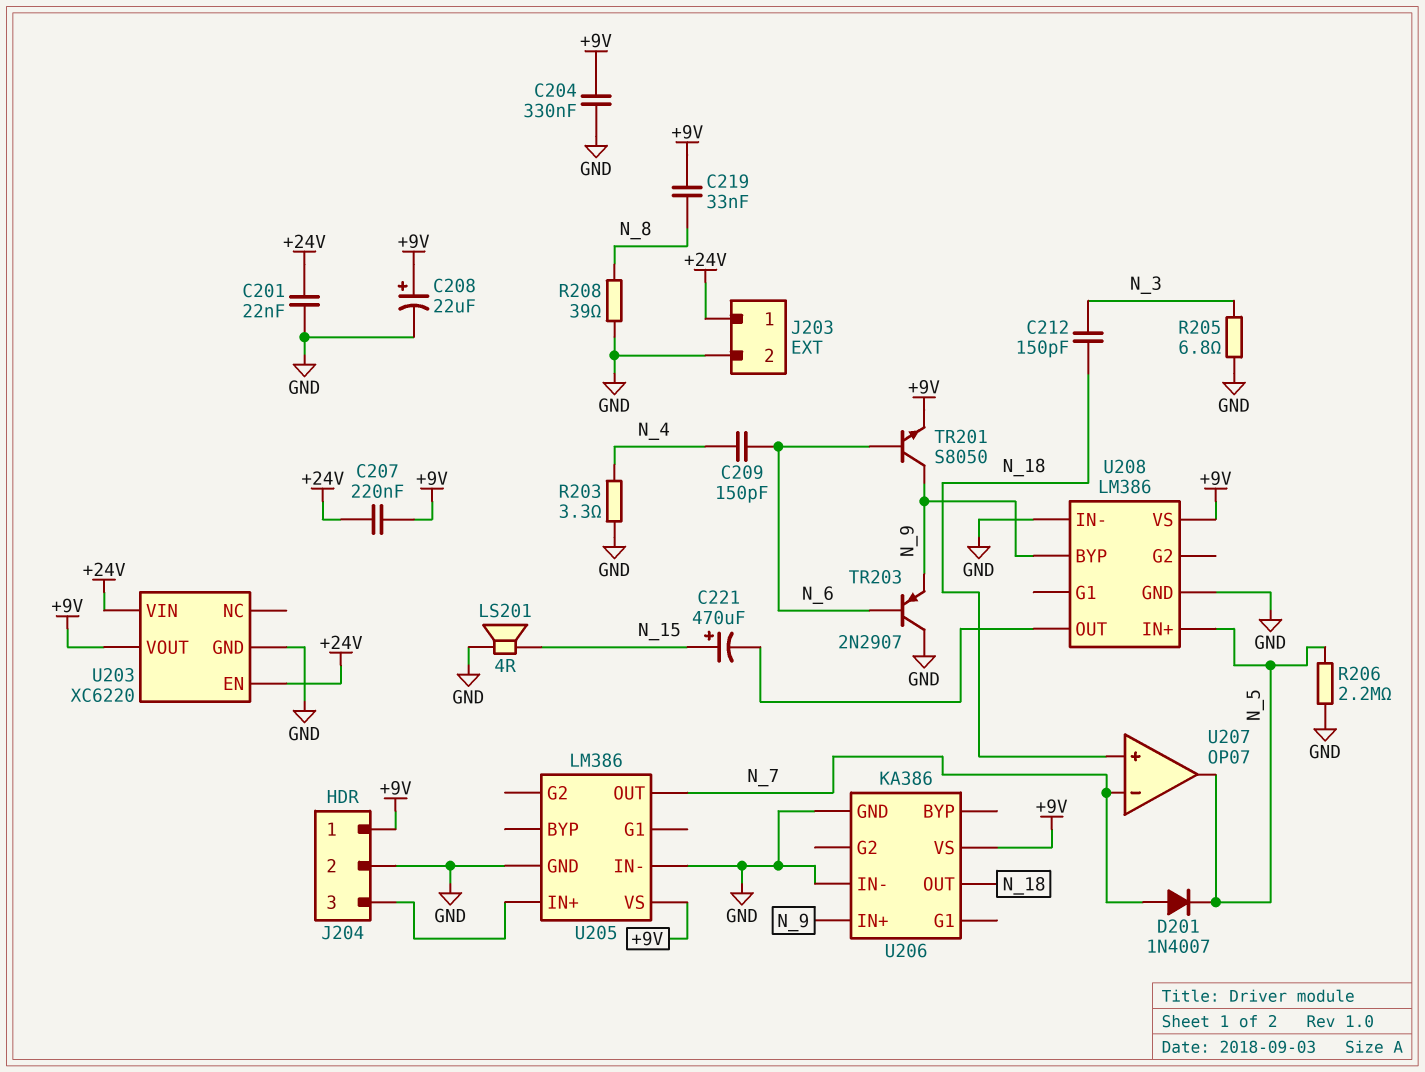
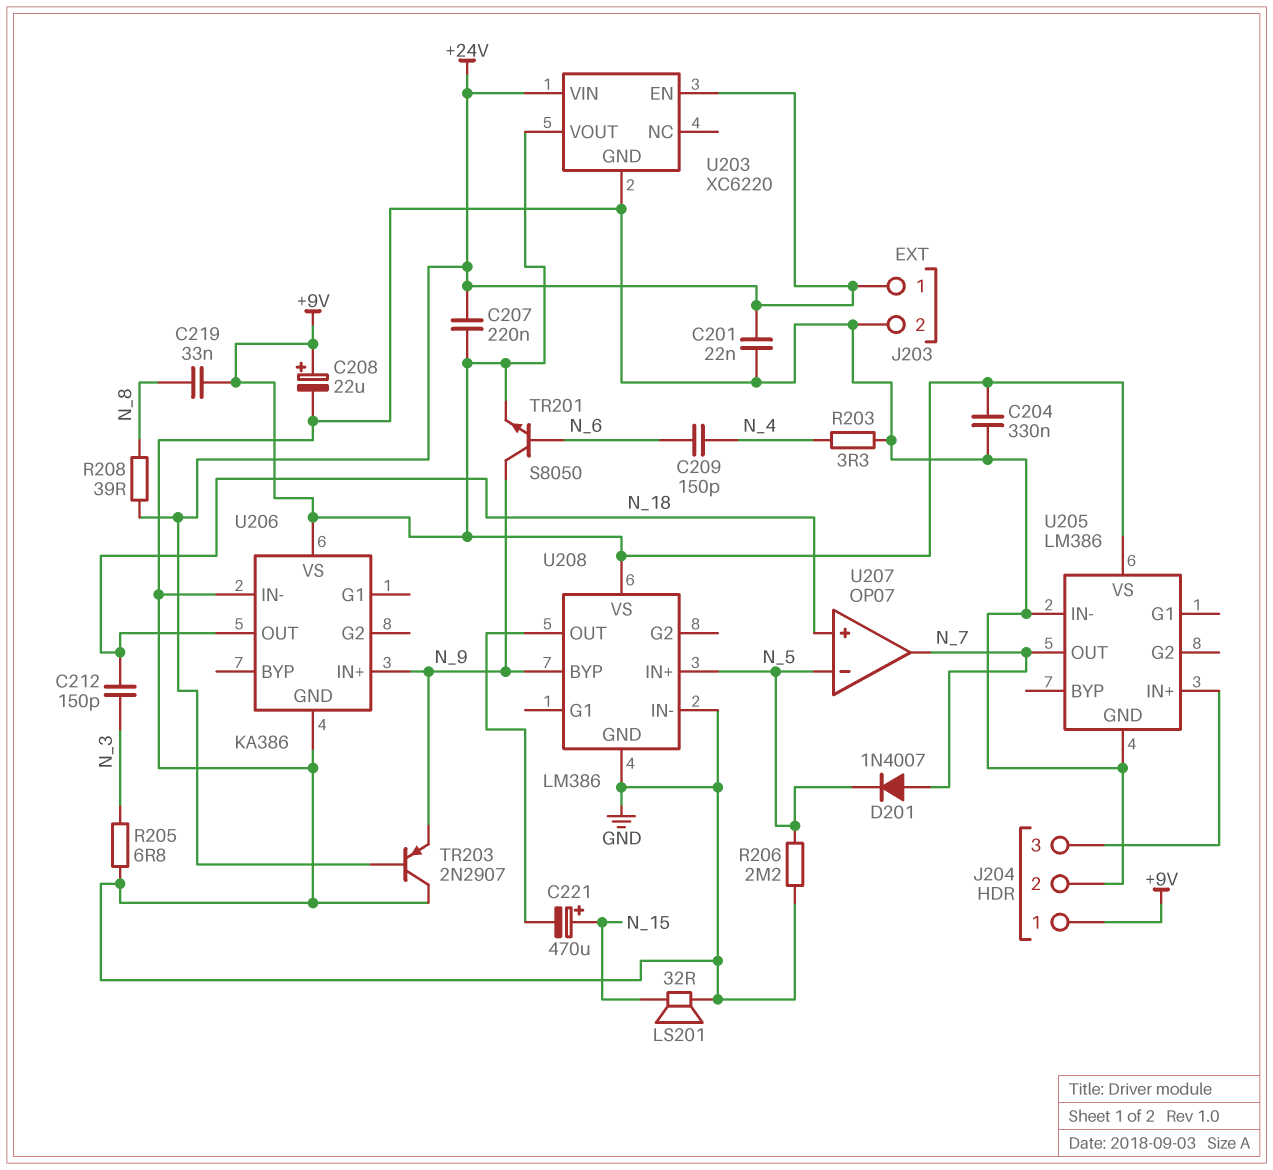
LS201: speaker 4R (GND, N_15) -> speaker 32R (GND, N_15)
R208: 39 (GND, N_8) -> 39 (+24V, N_8)
TR203: PNP 2N2907 (B N_6, C GND, E N_9) -> PNP 2N2907 (B +24V, C GND, E N_9)
U207 pin in-: N_7 -> N_5
U207 pin out: N_5 -> N_7

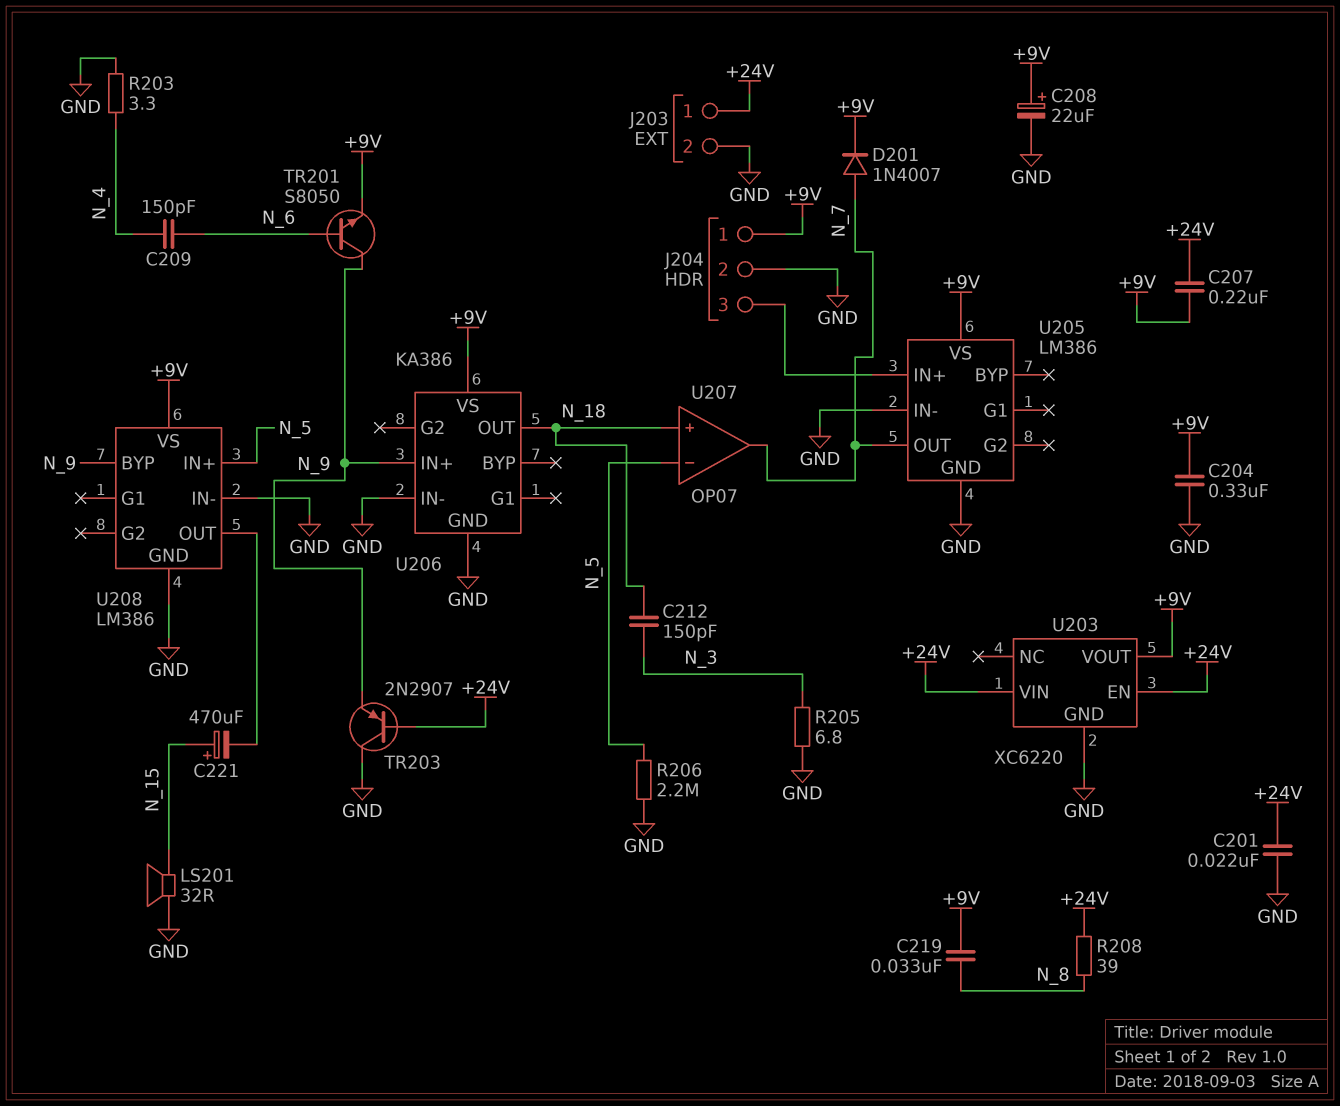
D201: diode 1N4007 (A N_7, K N_5) -> diode 1N4007 (A N_7, K +9V)

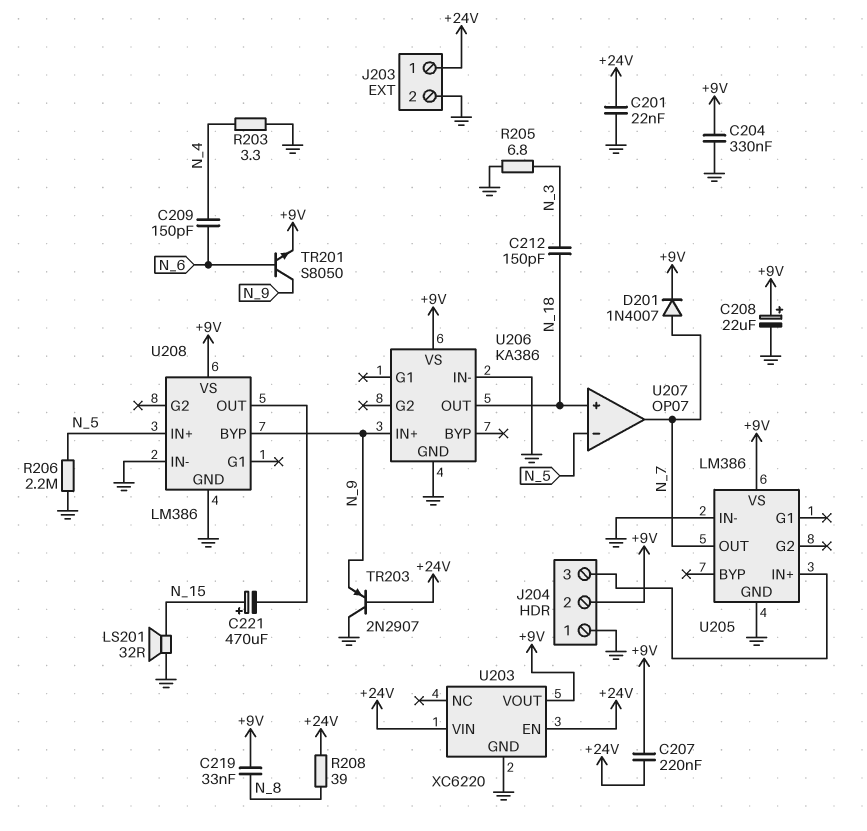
J204 pin 1: +9V -> GND
J204 pin 2: GND -> +9V

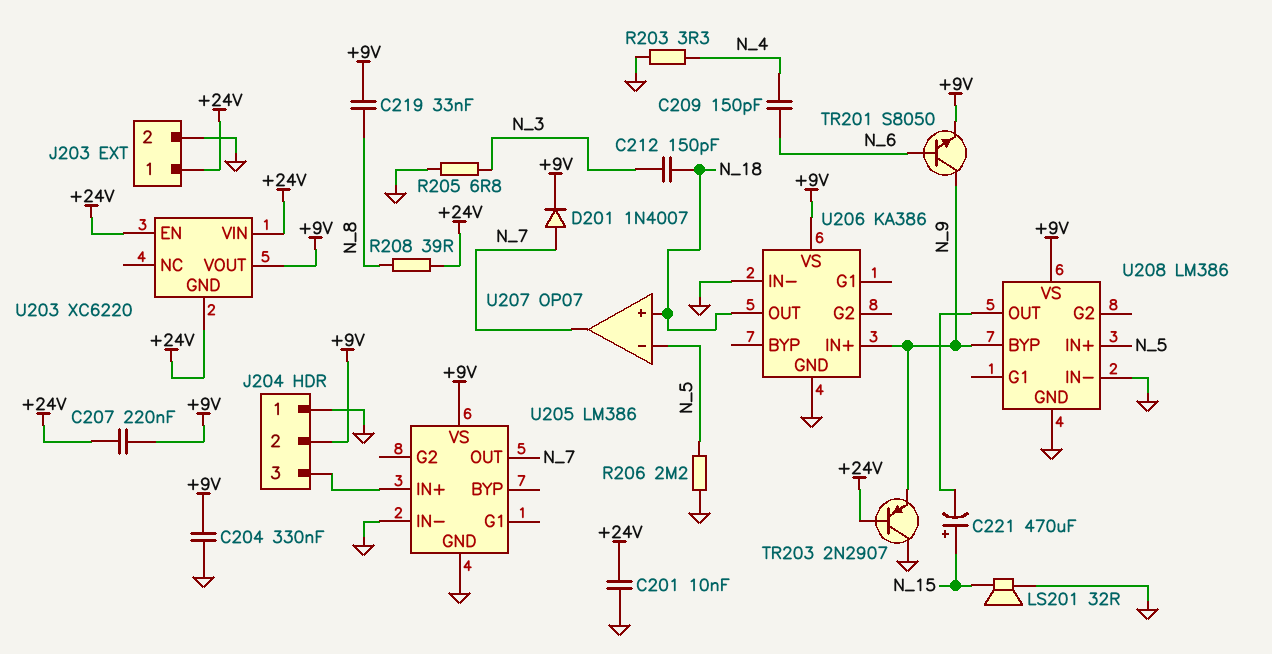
C201: 22nF (+24V, GND) -> 10nF (+24V, GND)
C208: 22uF (plus +9V, minus GND) -> none
U203 pin GND: GND -> +24V

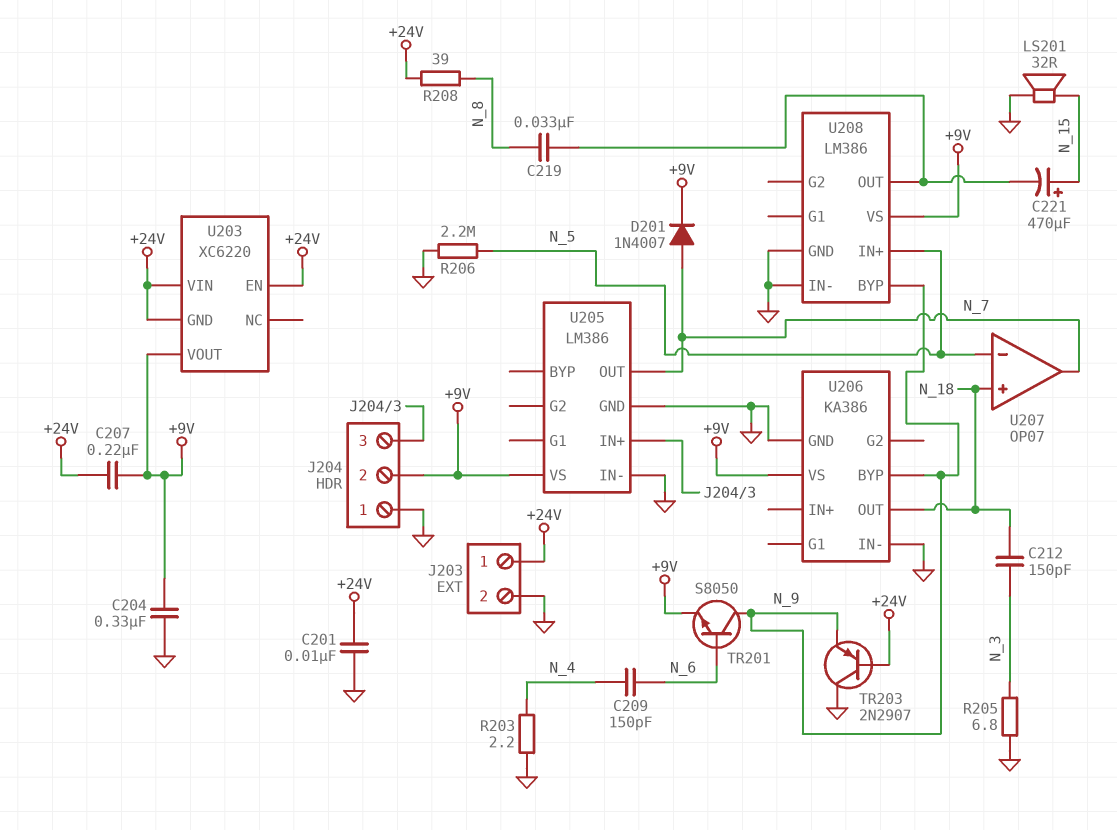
C219: 33nF (+9V, N_8) -> 33nF (N_8, U208/OUT)
R203: 3.3 (GND, N_4) -> 2.2 (GND, N_4)
U206 pin BYP: none -> N_9
U206 pin IN+: N_9 -> none

